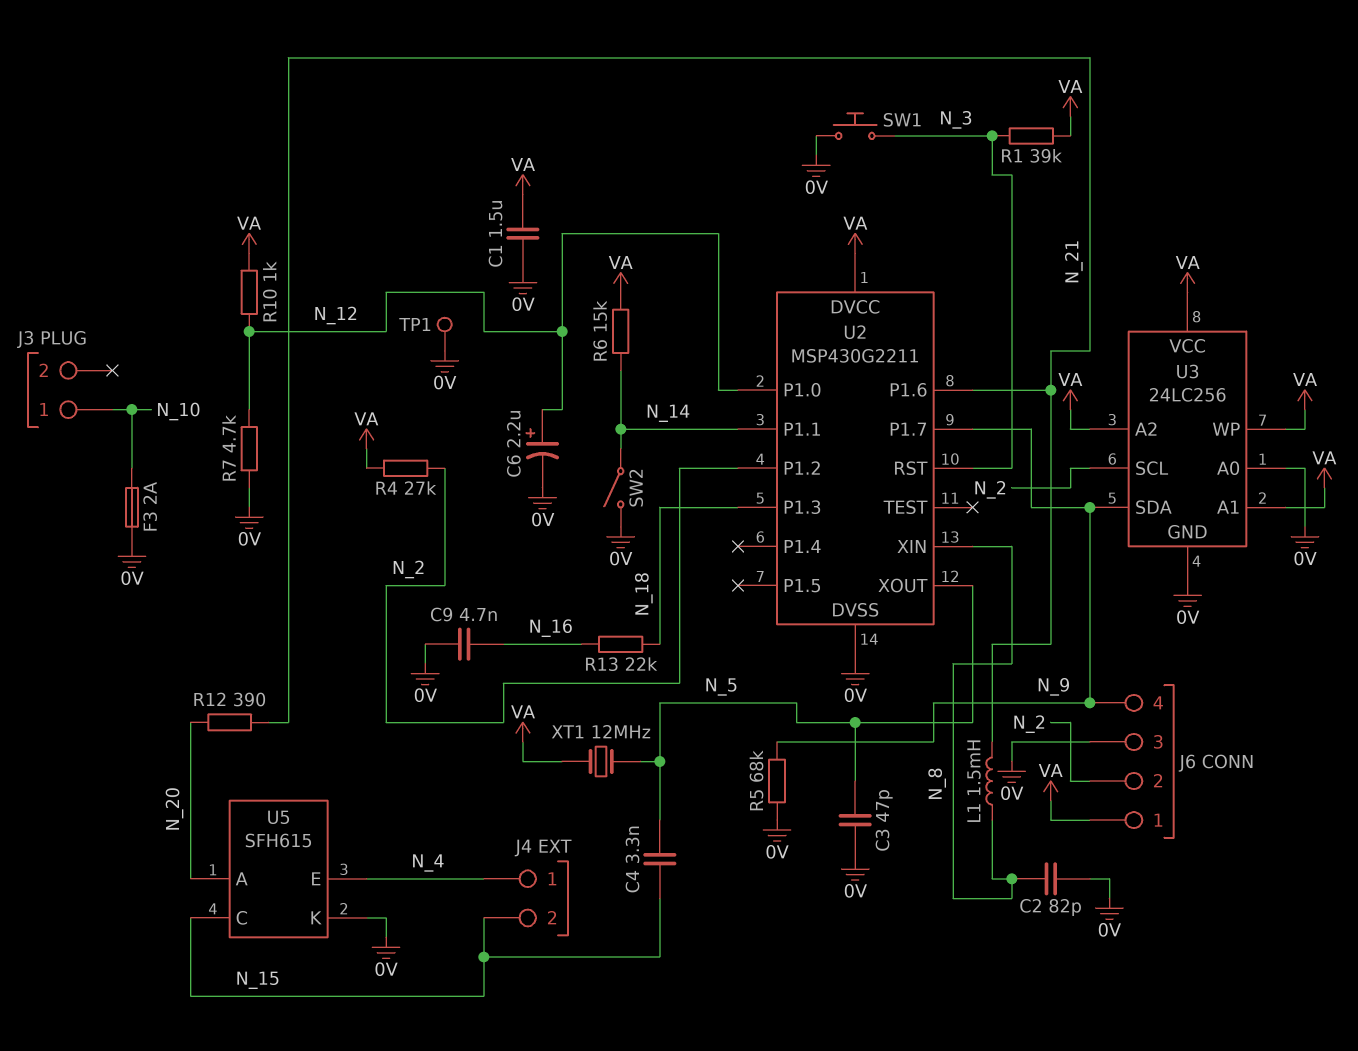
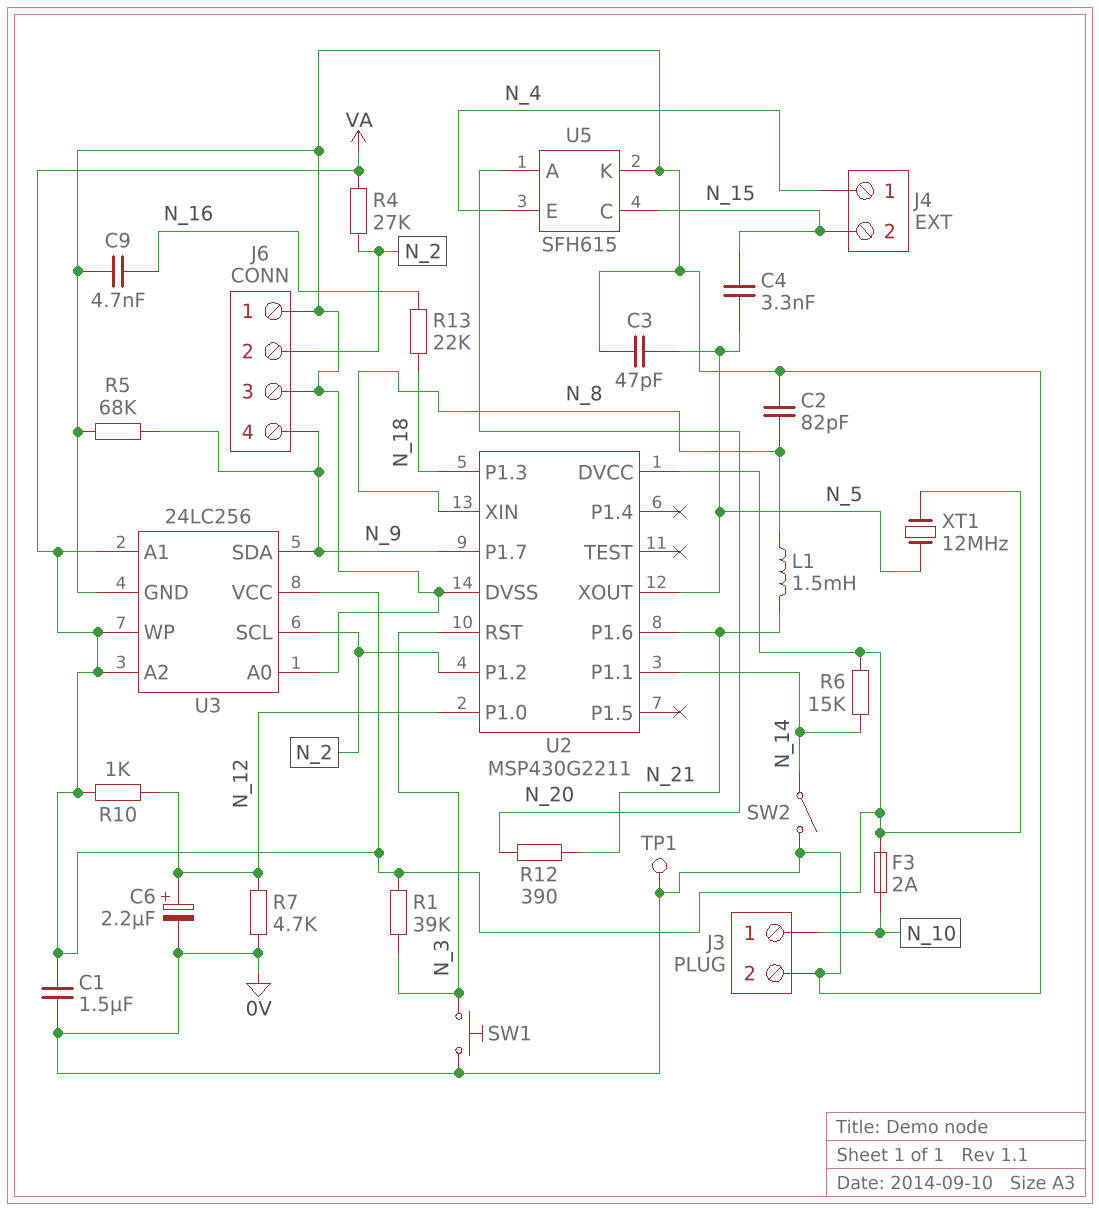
F3: 2A (0V, N_10) -> 2A (N_10, VA)
J3 pin 2: none -> 0V
J6 pin 1: VA -> 0V

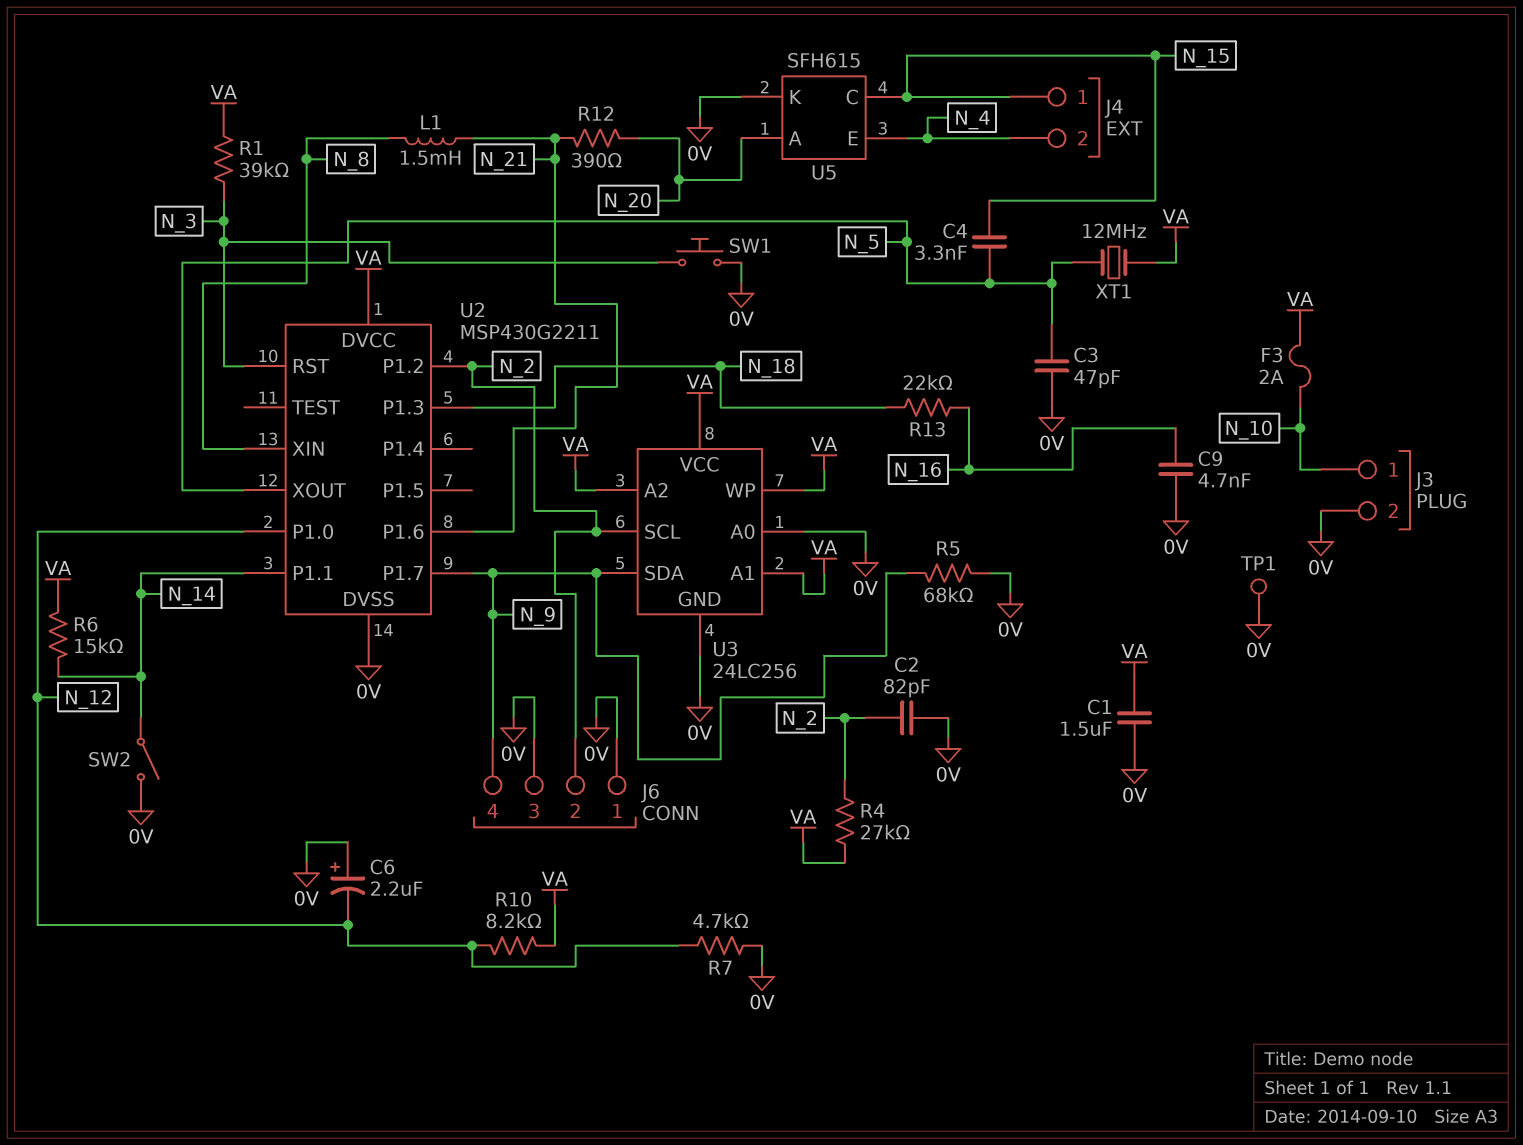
C2: 82pF (0V, N_8) -> 82pF (0V, N_2)
C6: 2.2uF (plus N_12, minus 0V) -> 2.2uF (plus 0V, minus N_12)
J4 pin 1: N_4 -> N_15
J4 pin 2: N_15 -> N_4
R10: 1k (N_12, VA) -> 8.2k (N_12, VA)

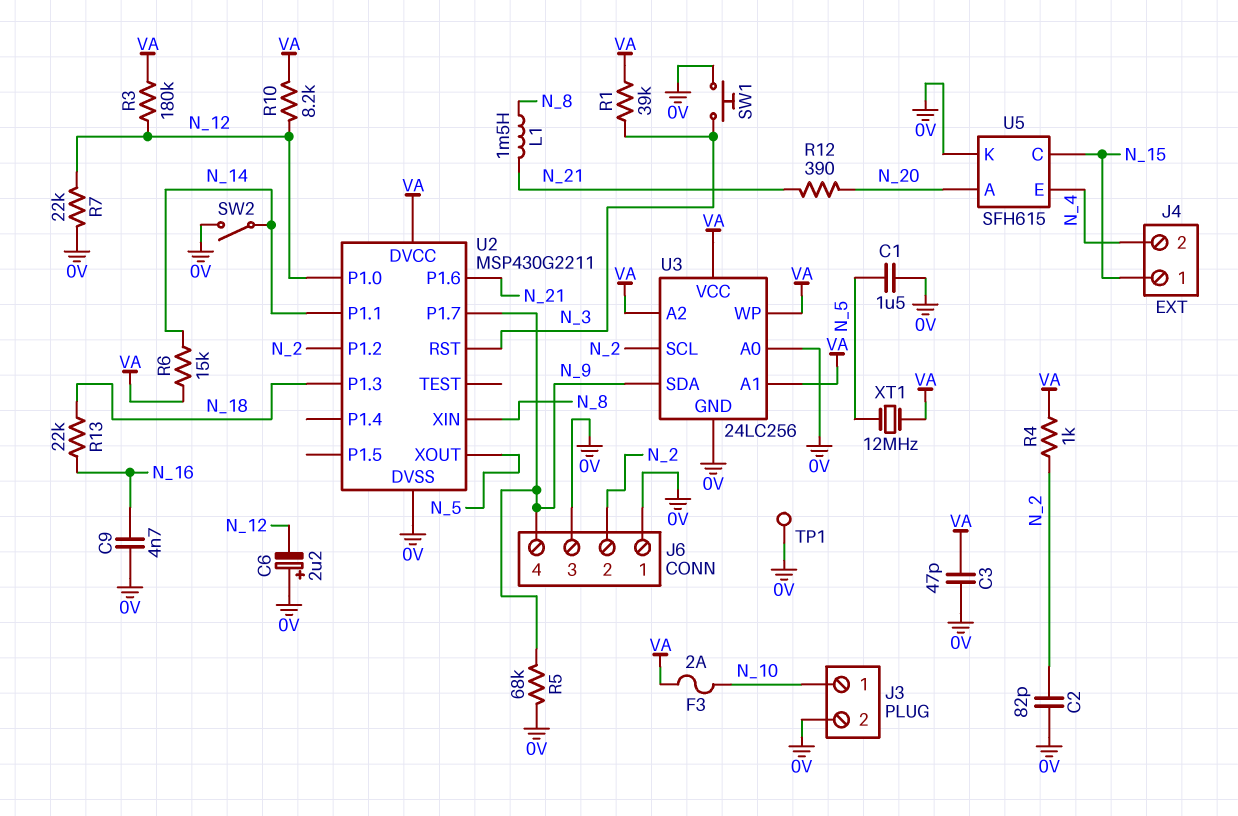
C1: 1.5uF (0V, VA) -> 1.5uF (0V, N_5)
C3: 47pF (0V, N_5) -> 47pF (0V, VA)
C4: 3.3nF (N_5, N_15) -> none
R3: none -> 180k (N_12, VA)
R4: 27k (N_2, VA) -> 1k (N_2, VA)
R7: 4.7k (0V, N_12) -> 22k (0V, N_12)

